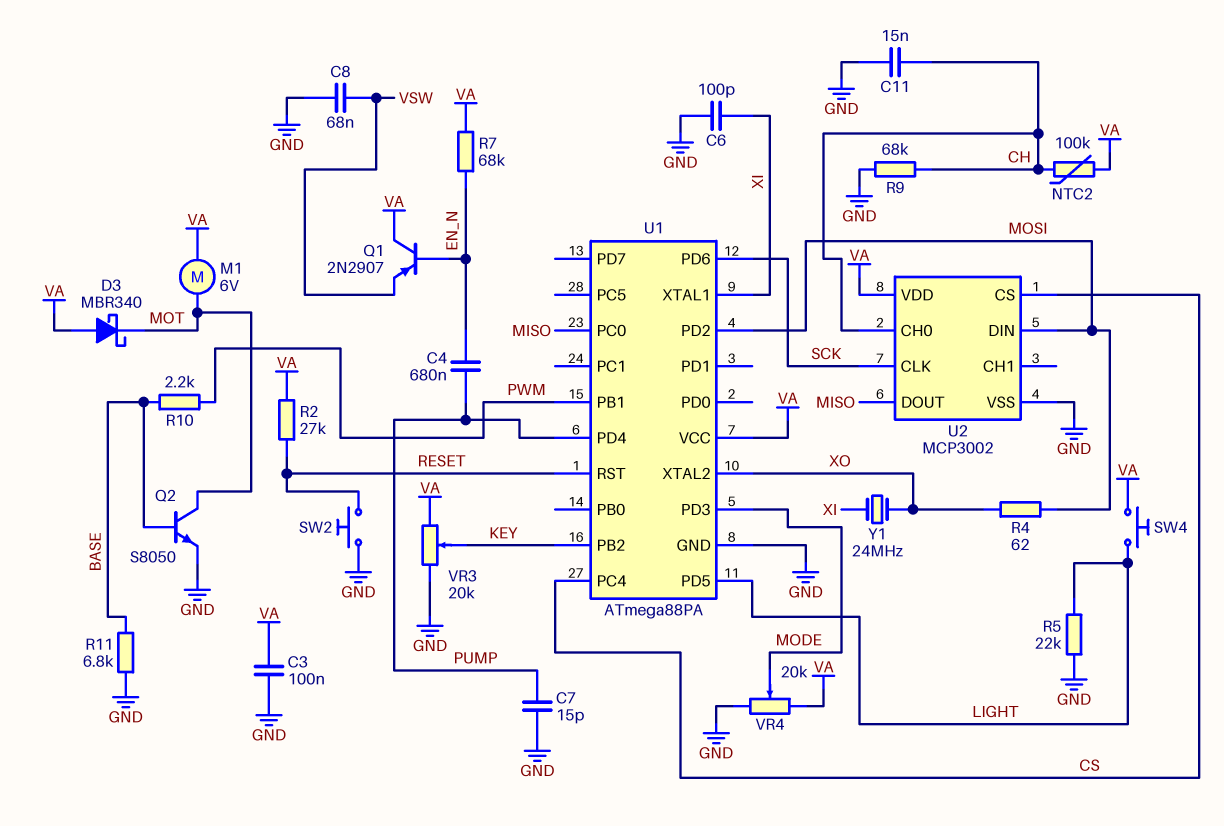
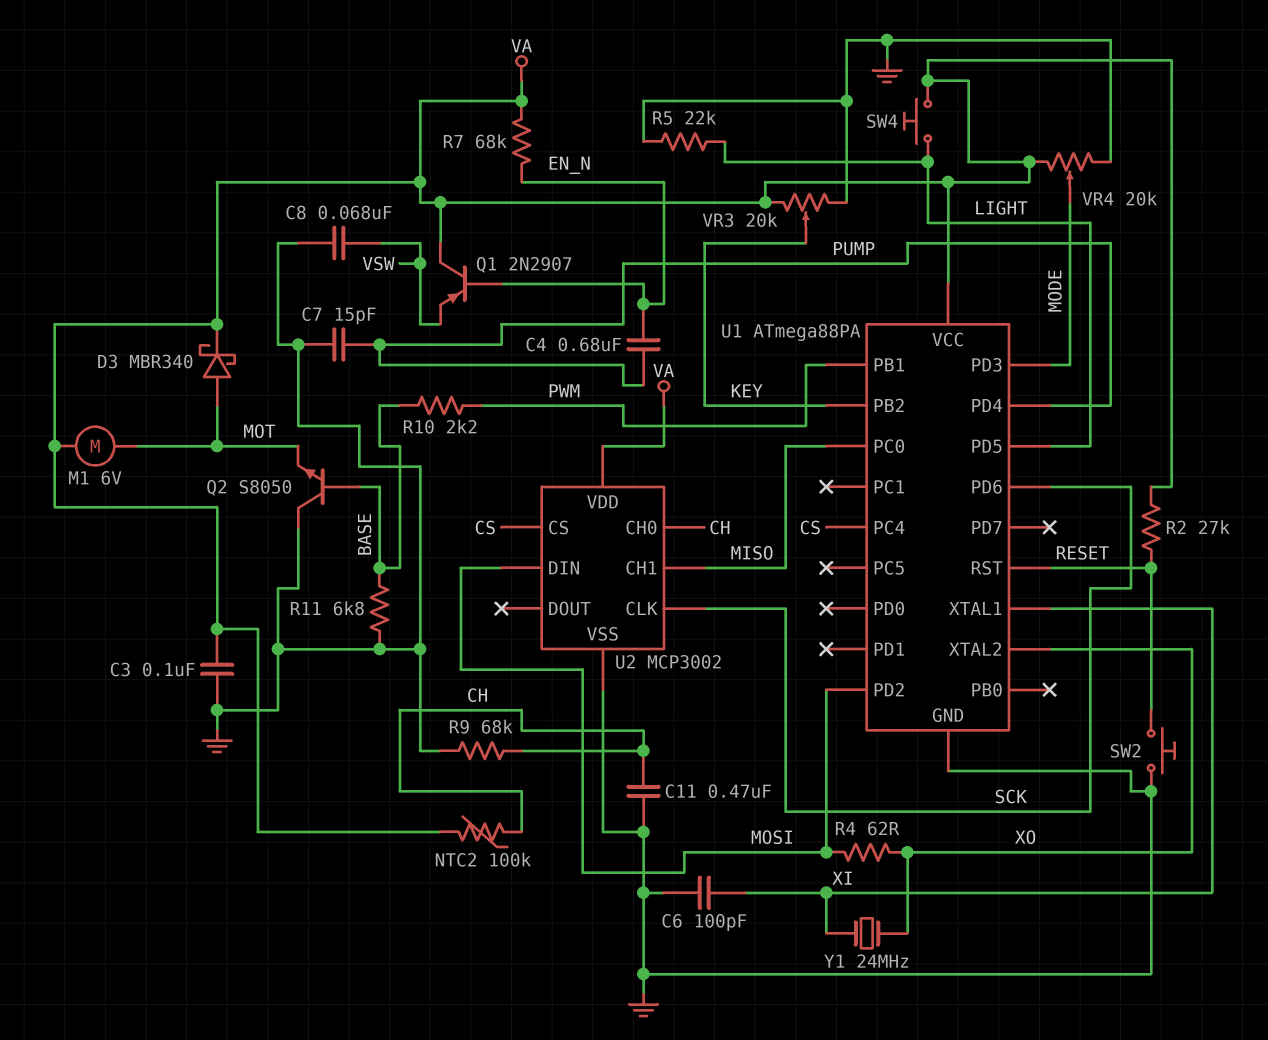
C11: 15nF (CH, GND) -> 470nF (CH, GND)
D3: schottky MBR340 (A VA, K MOT) -> schottky MBR340 (A MOT, K VA)
Q2: NPN S8050 (B BASE, C MOT, E GND) -> NPN S8050 (B BASE, C GND, E MOT)
U2 pin CH1: none -> MISO
U2 pin DOUT: MISO -> none

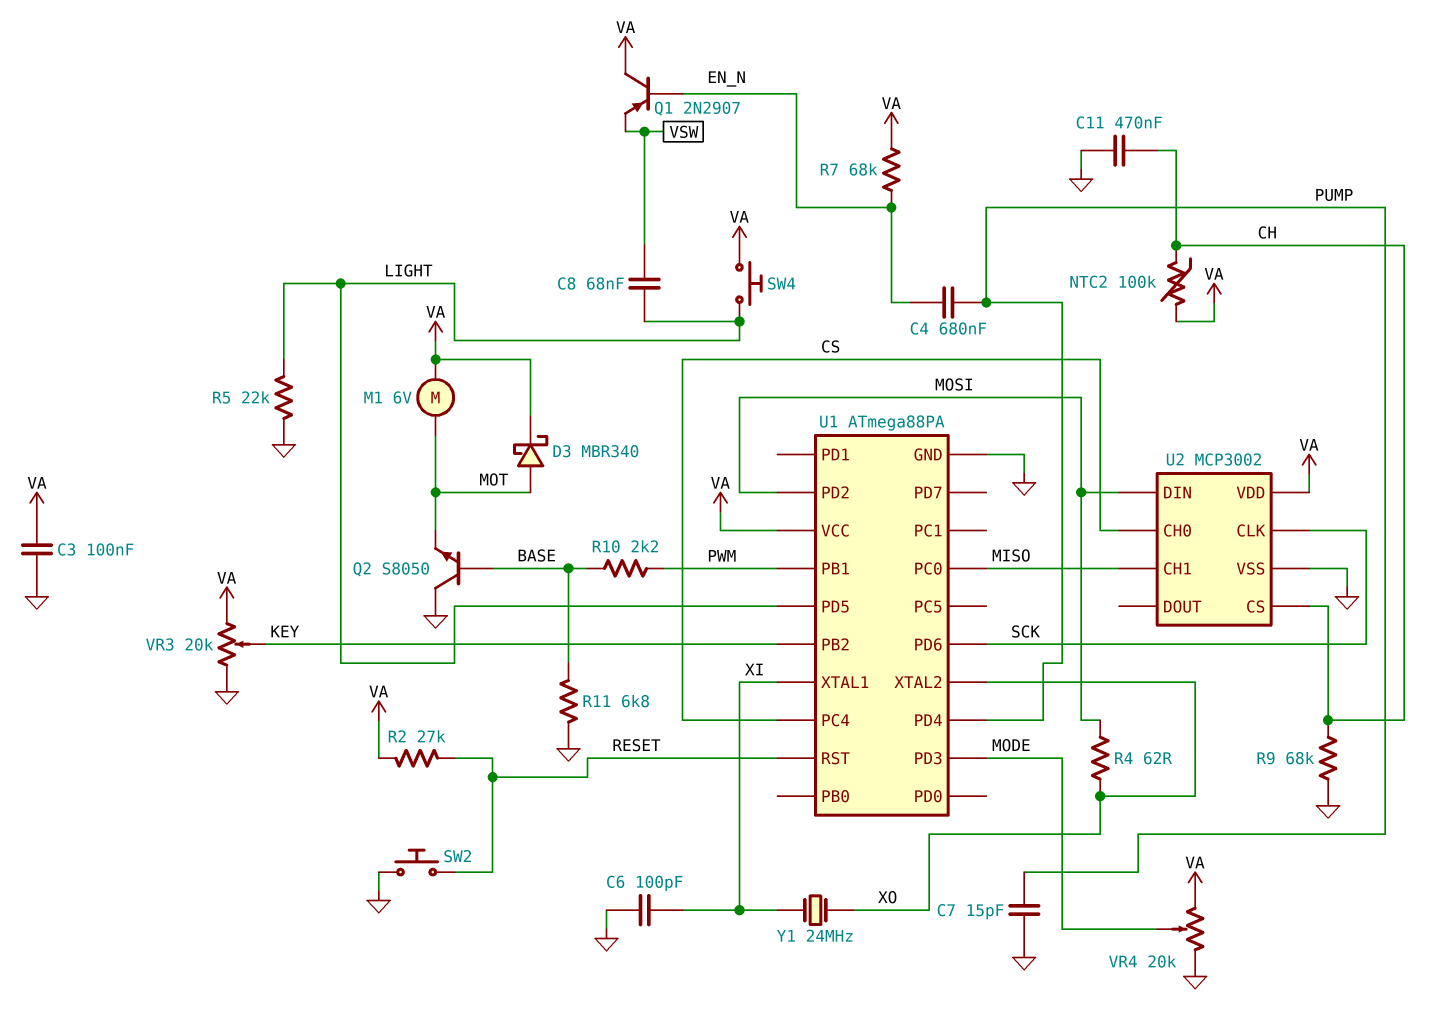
C8: 68nF (GND, VSW) -> 68nF (LIGHT, VSW)
U2 pin CH0: CH -> CS
U2 pin CS: CS -> CH

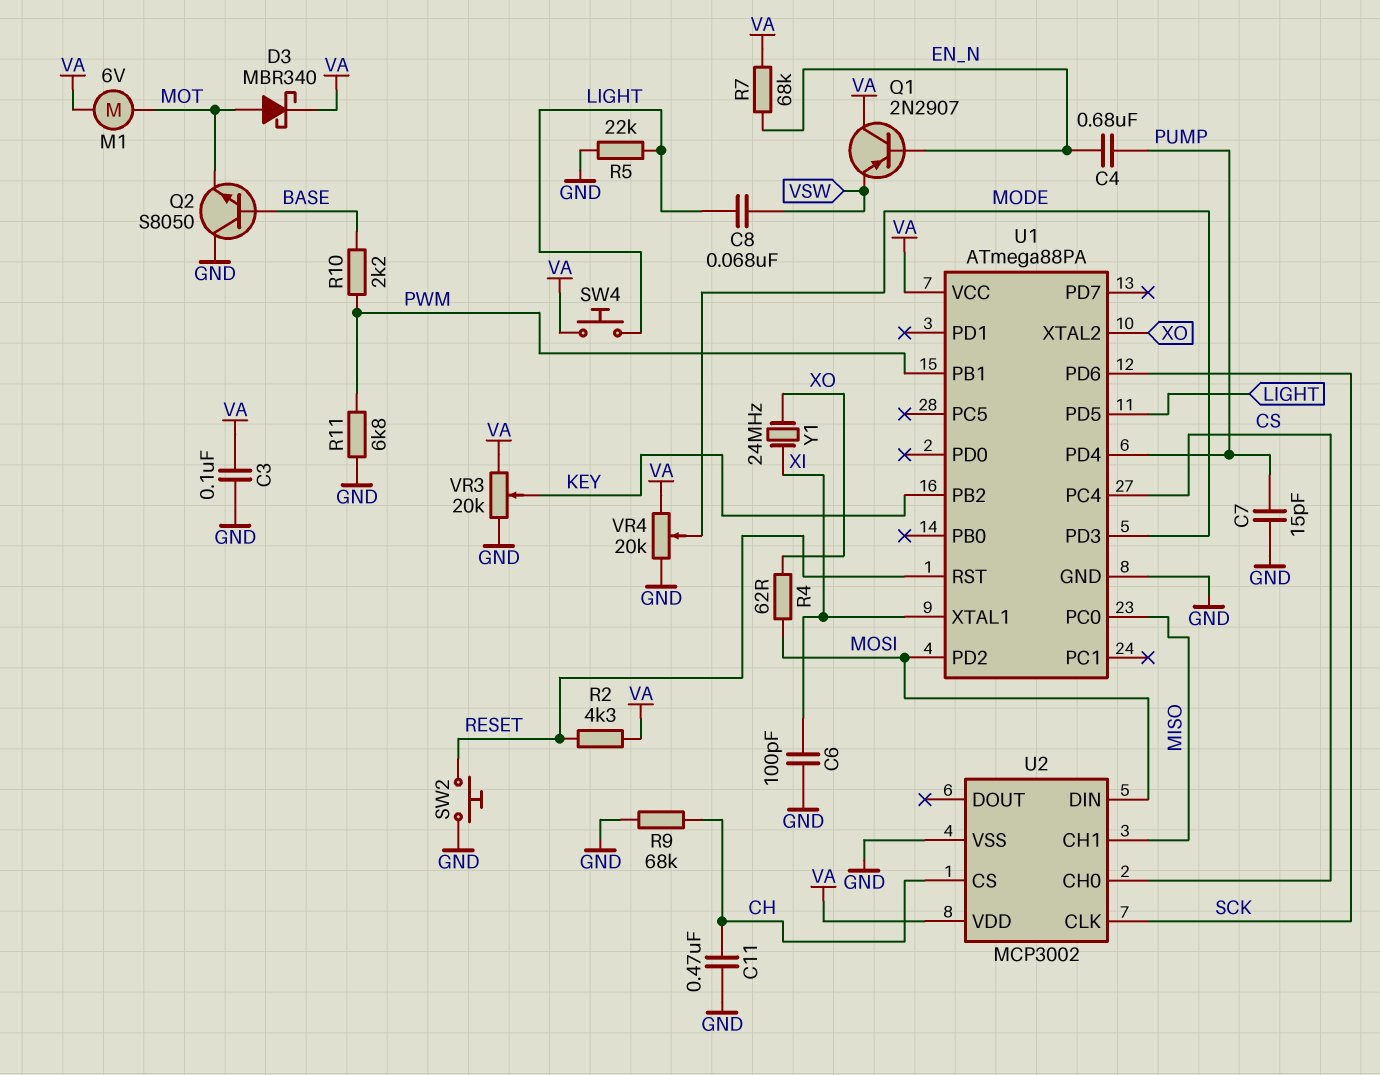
NTC2: 100k (CH, VA) -> none
R2: 27k (RESET, VA) -> 4.3k (RESET, VA)
R11: 6.8k (BASE, GND) -> 6.8k (GND, PWM)

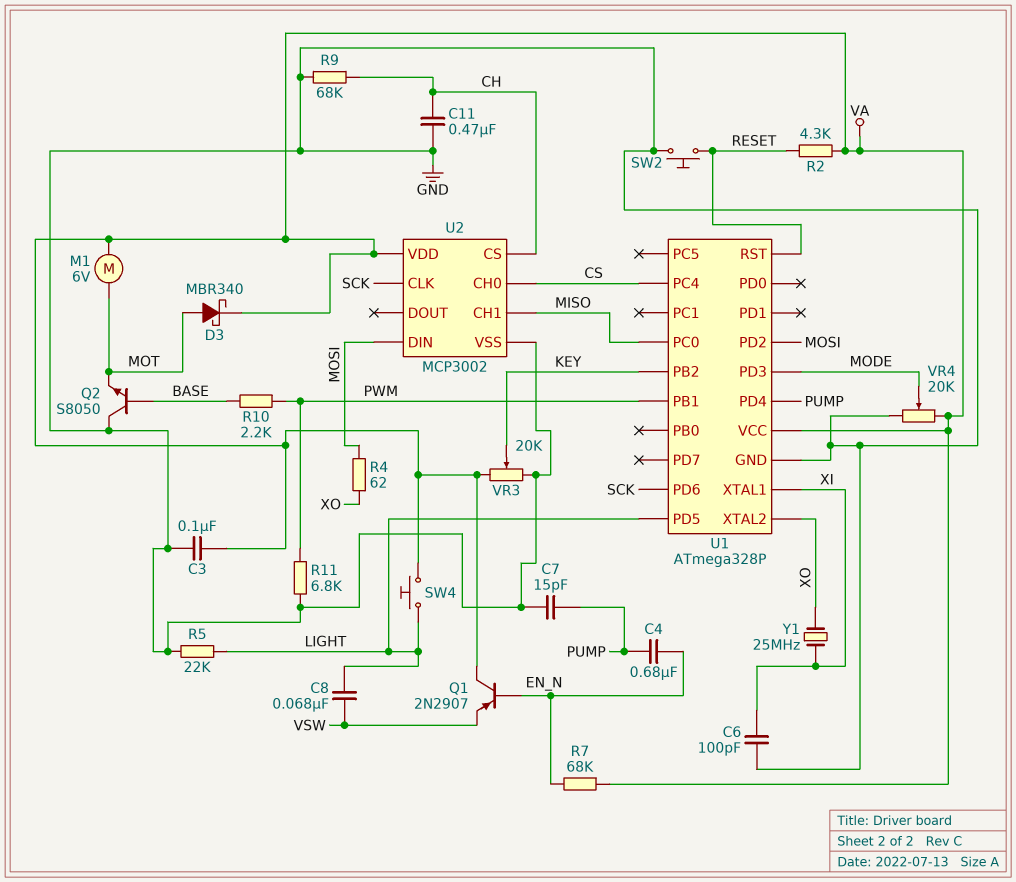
U1: ATmega88PA -> ATmega328P
Y1: 24MHz (XI, XO) -> 25MHz (XI, XO)

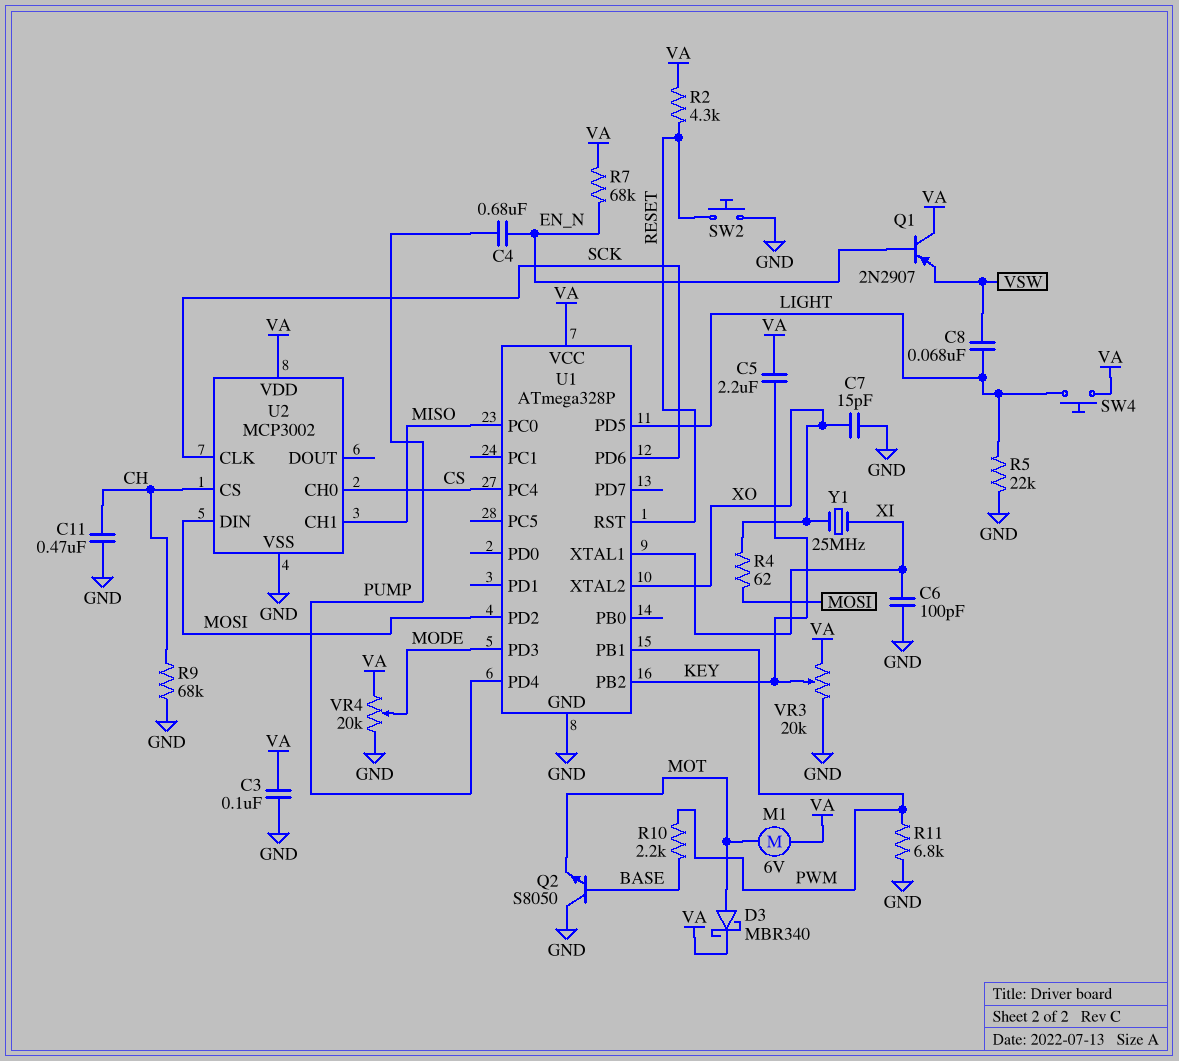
C5: none -> 2.2uF (KEY, VA)
C7: 15pF (GND, PUMP) -> 15pF (GND, XO)

